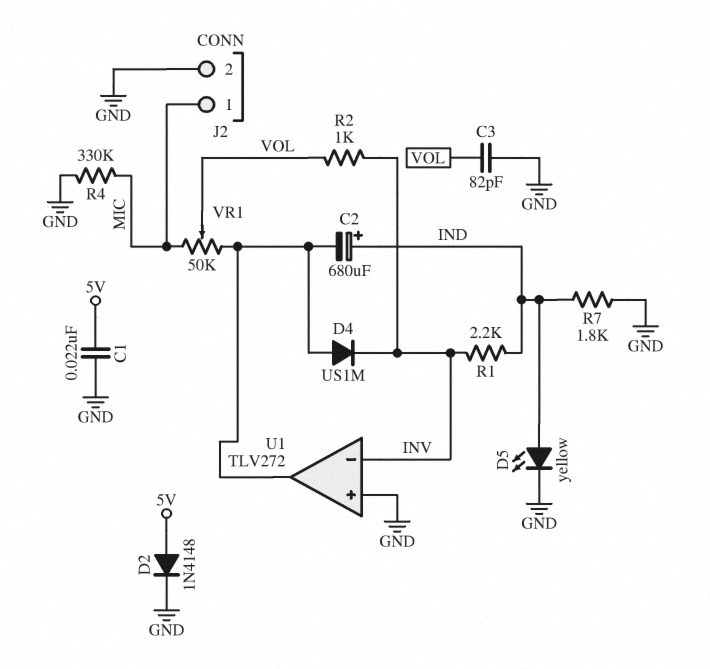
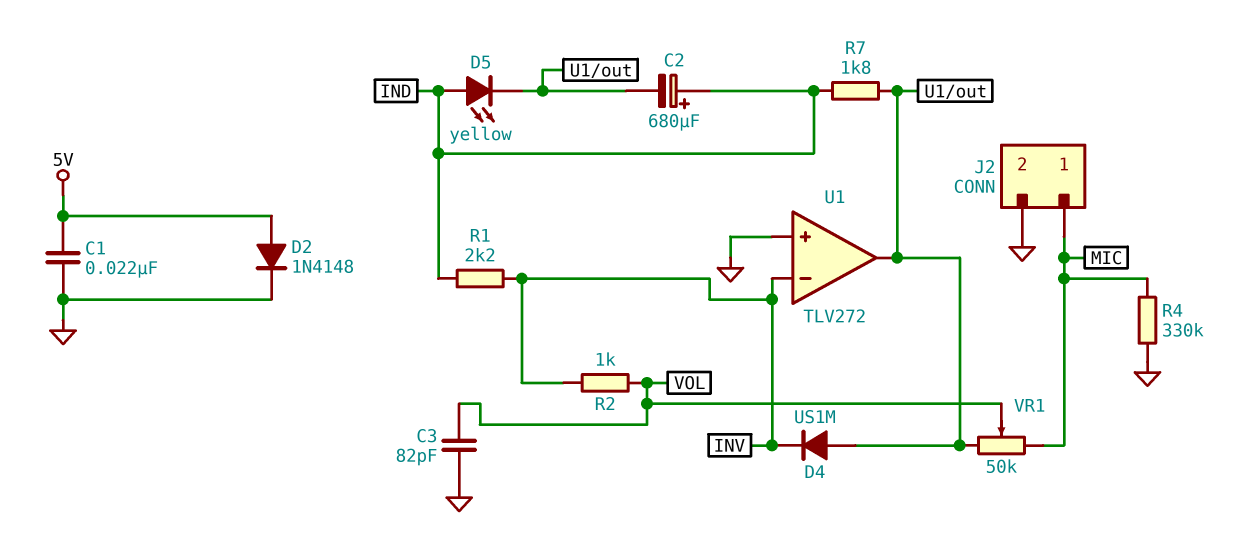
D5: LED yellow (A IND, K GND) -> LED yellow (A IND, K U1/out)
R7: 1.8k (GND, IND) -> 1.8k (IND, U1/out)

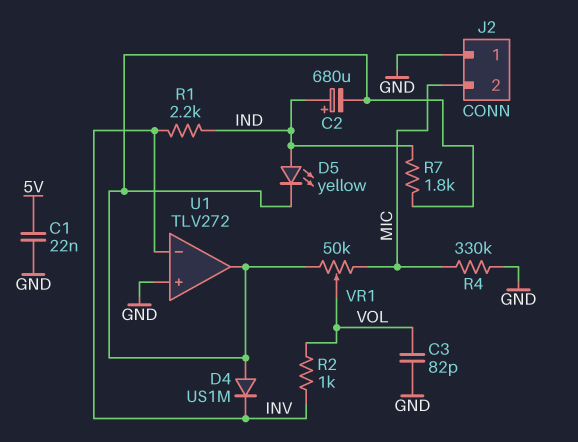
D2: diode 1N4148 (A 5V, K GND) -> none
J2 pin 1: MIC -> GND
J2 pin 2: GND -> MIC

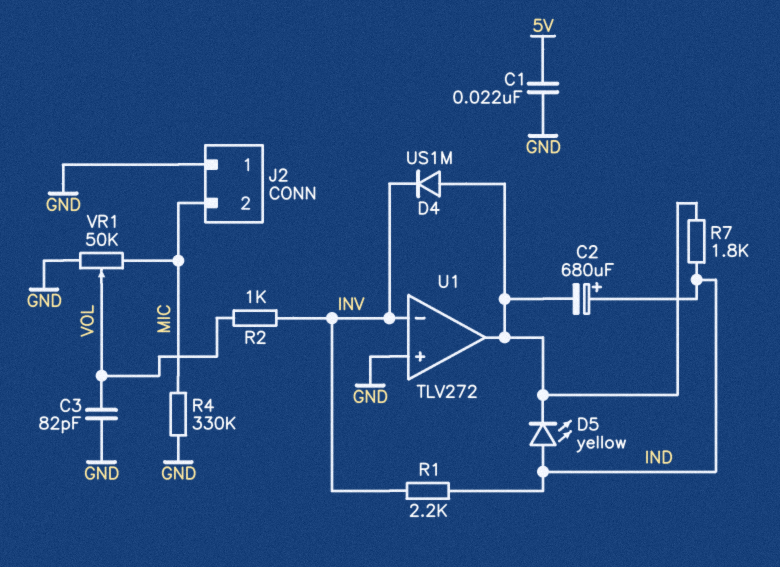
VR1: 50k (MIC, U1/out, wiper VOL) -> 50k (GND, MIC, wiper VOL)

